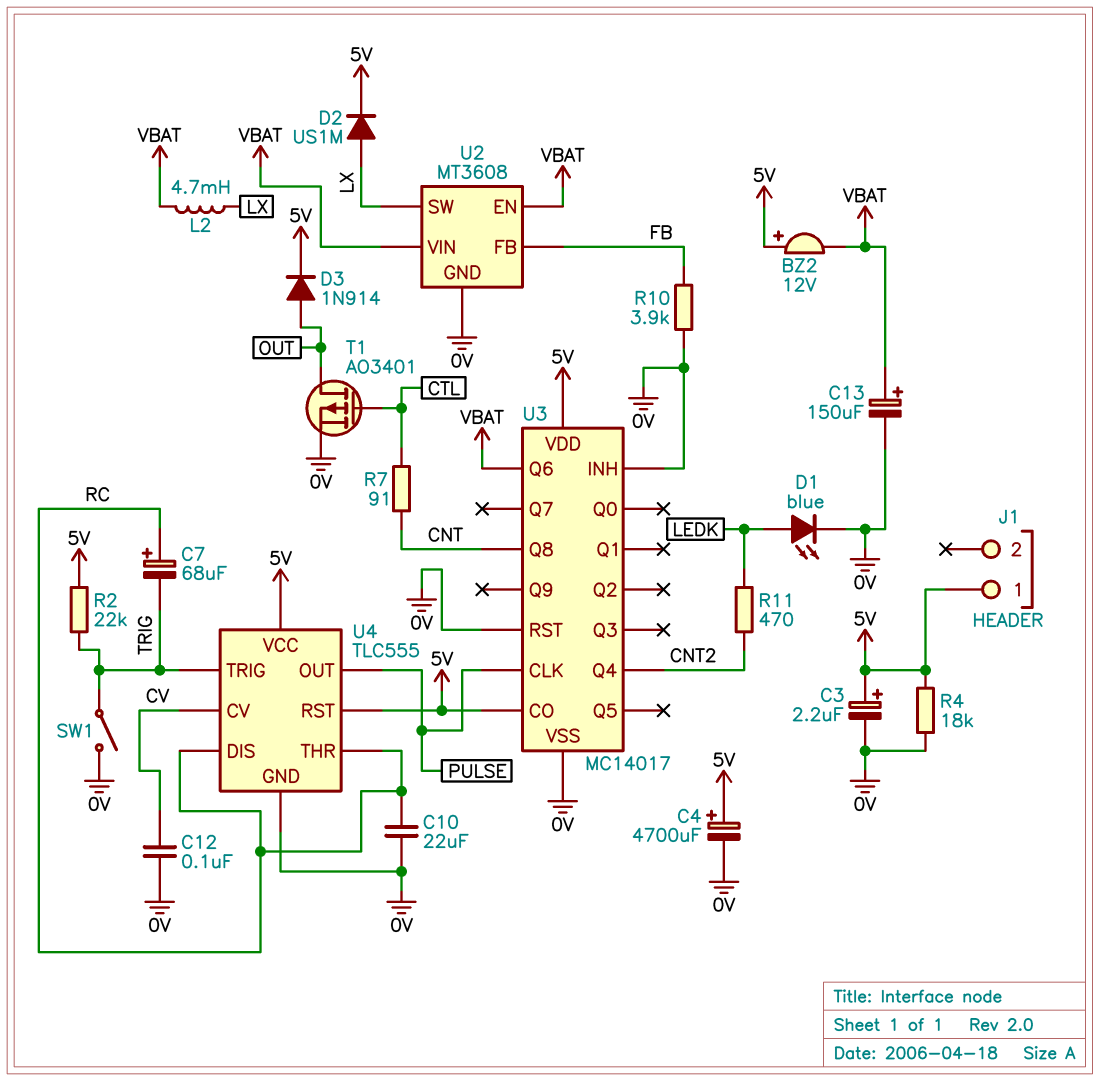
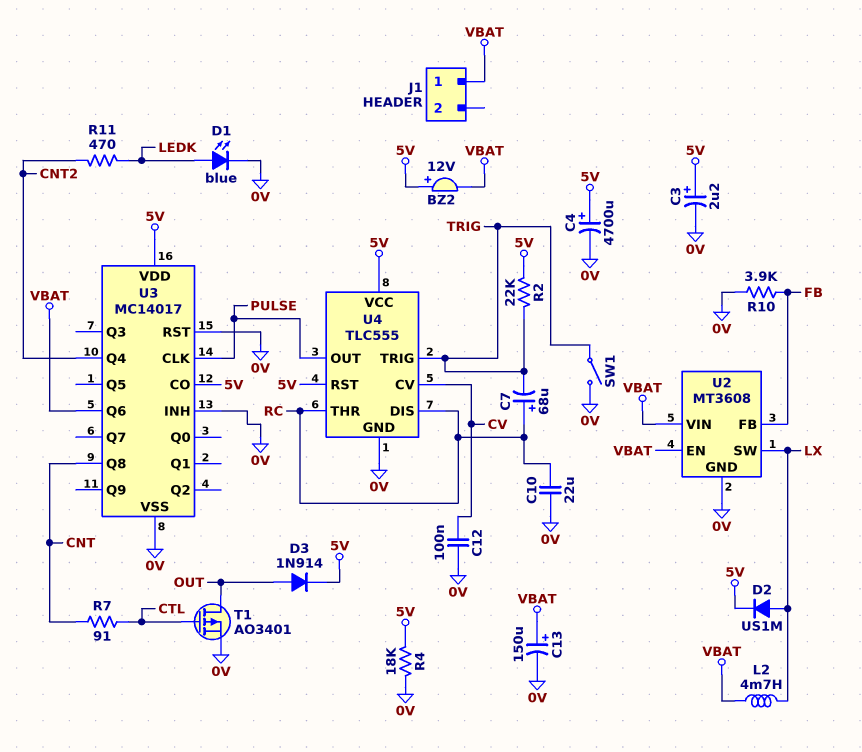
J1 pin 1: 5V -> VBAT

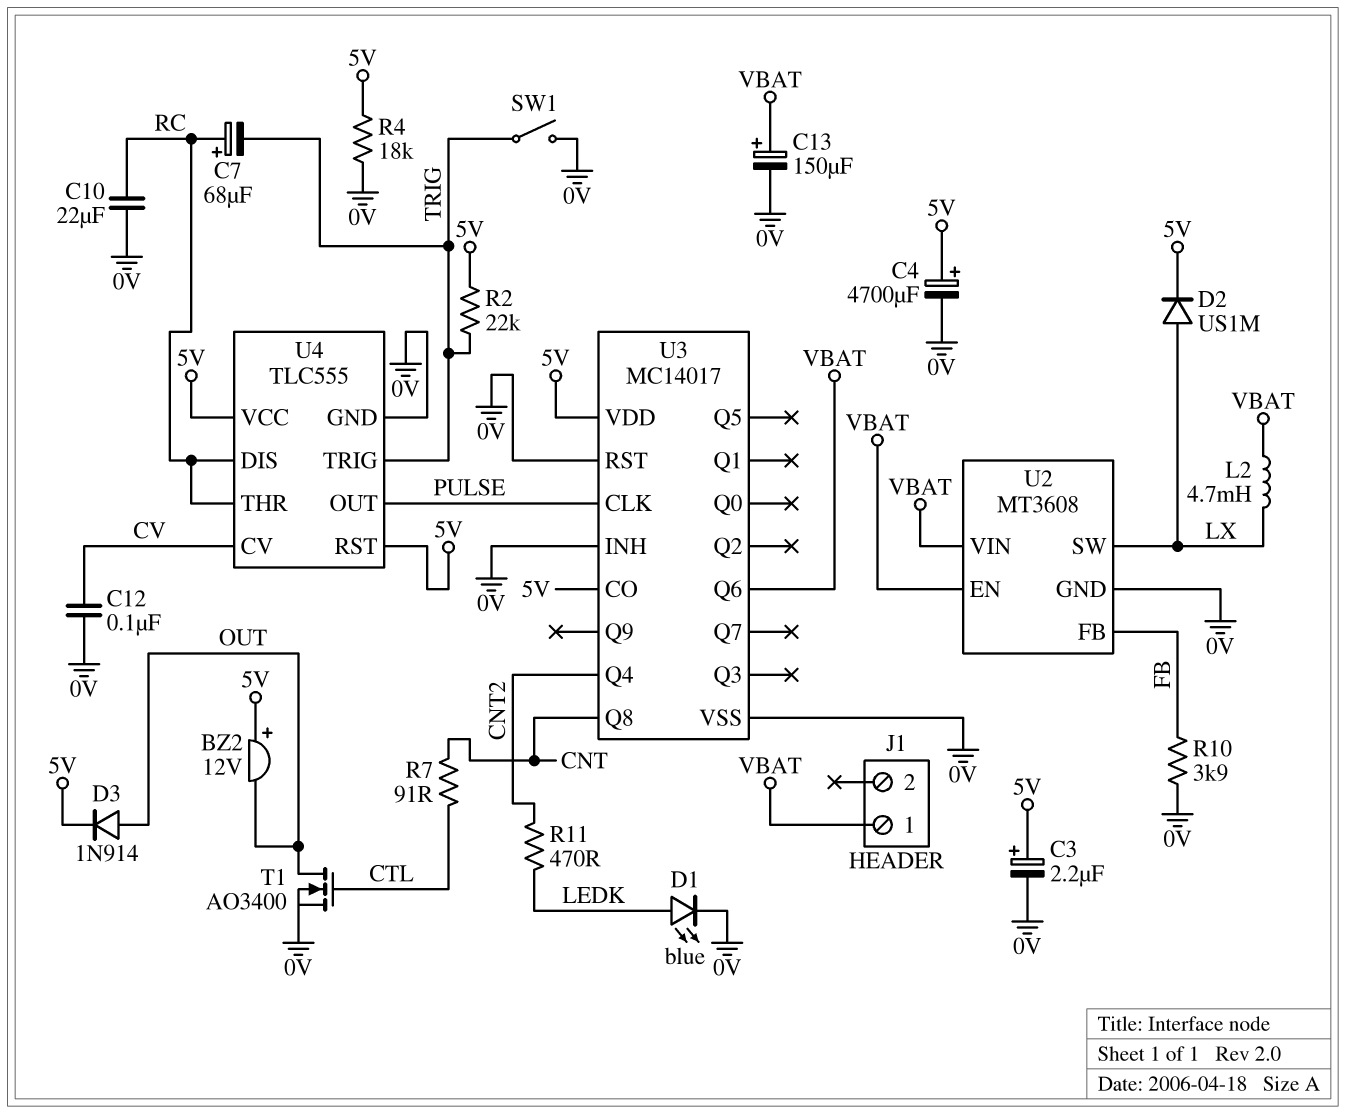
BZ2: buzzer 12V (plus 5V, minus VBAT) -> buzzer 12V (plus 5V, minus OUT)
T1: PMOS AO3401 (G CTL, D OUT, S 0V) -> NMOS AO3400 (G CTL, D OUT, S 0V)

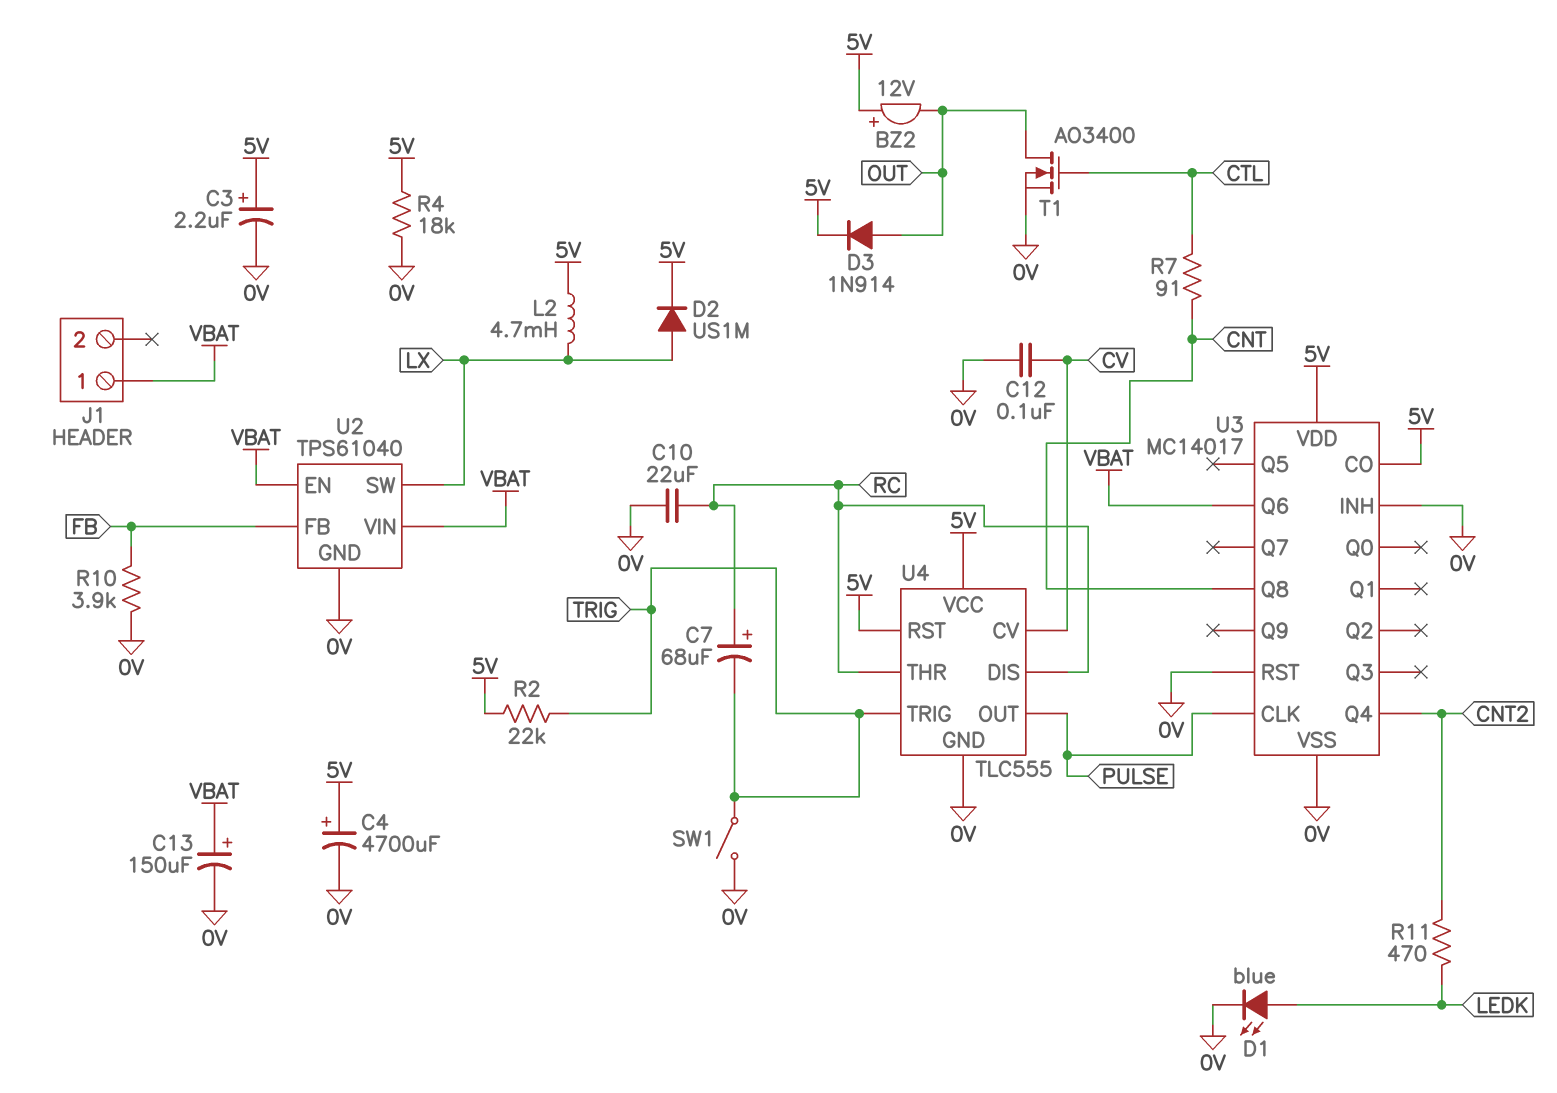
L2: 4.7mH (LX, VBAT) -> 4.7mH (5V, LX)
U2: MT3608 -> TPS61040

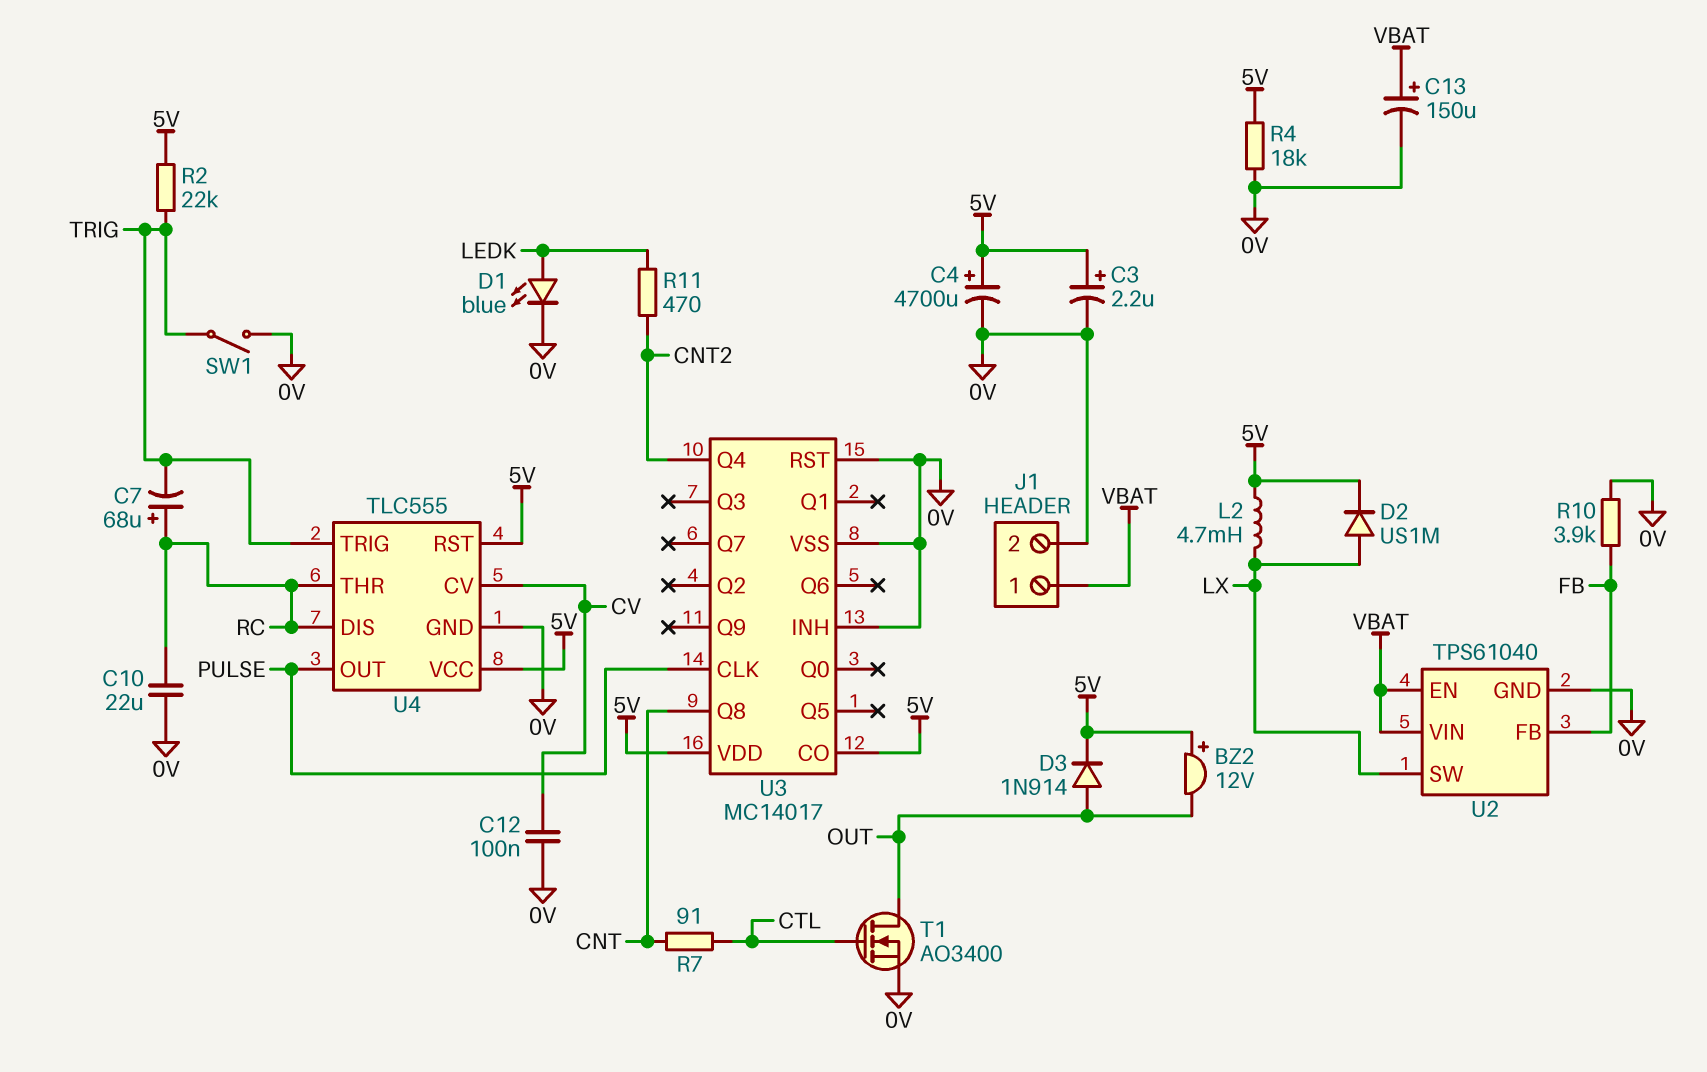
J1 pin 2: none -> 0V
U3 pin Q6: VBAT -> none

